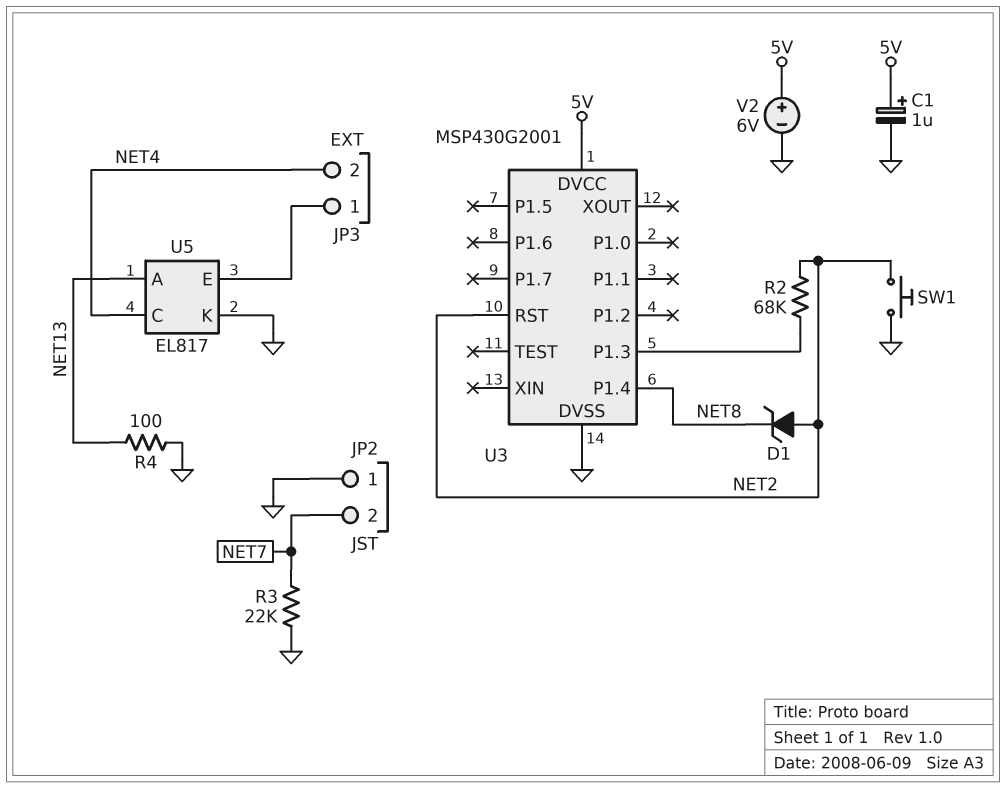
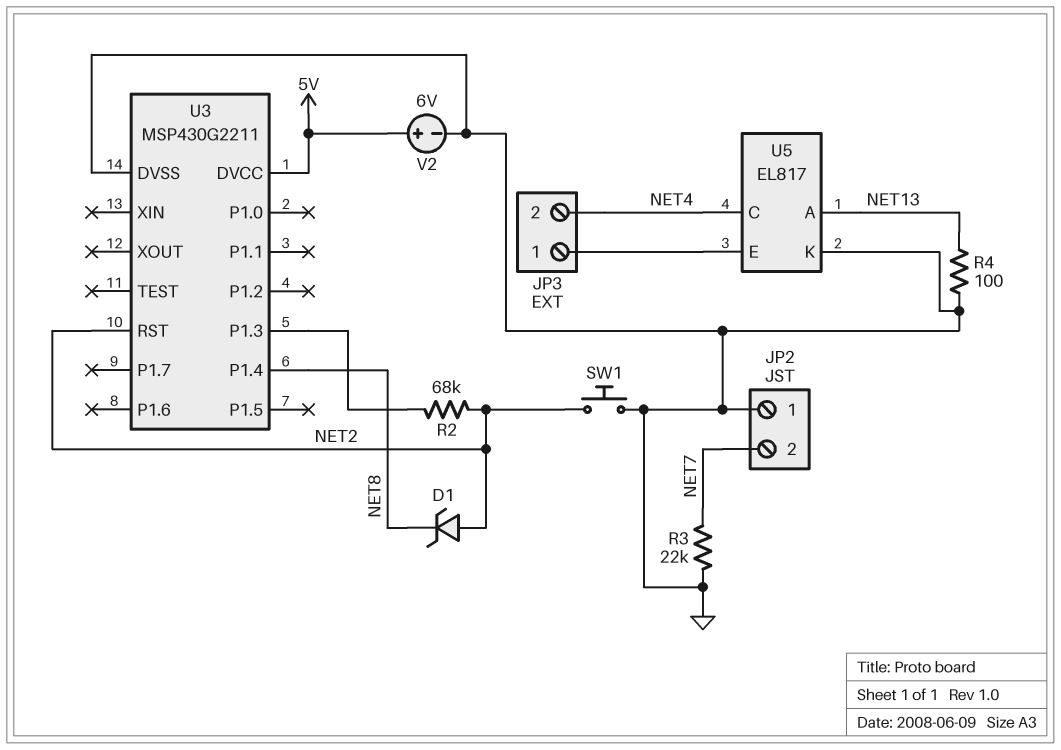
C1: 1uF (plus 5V, minus GND) -> none
U3: MSP430G2001 -> MSP430G2211

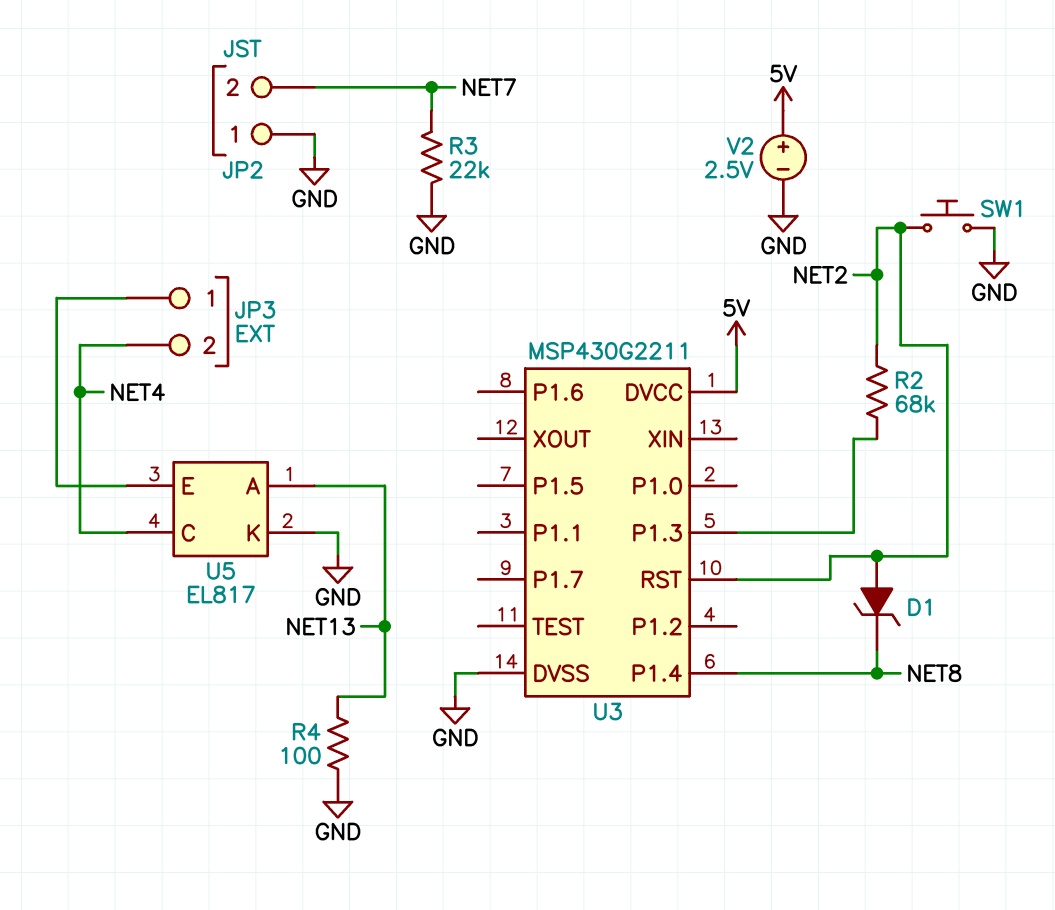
V2: 6V (plus 5V, minus GND) -> 2.5V (plus 5V, minus GND)

